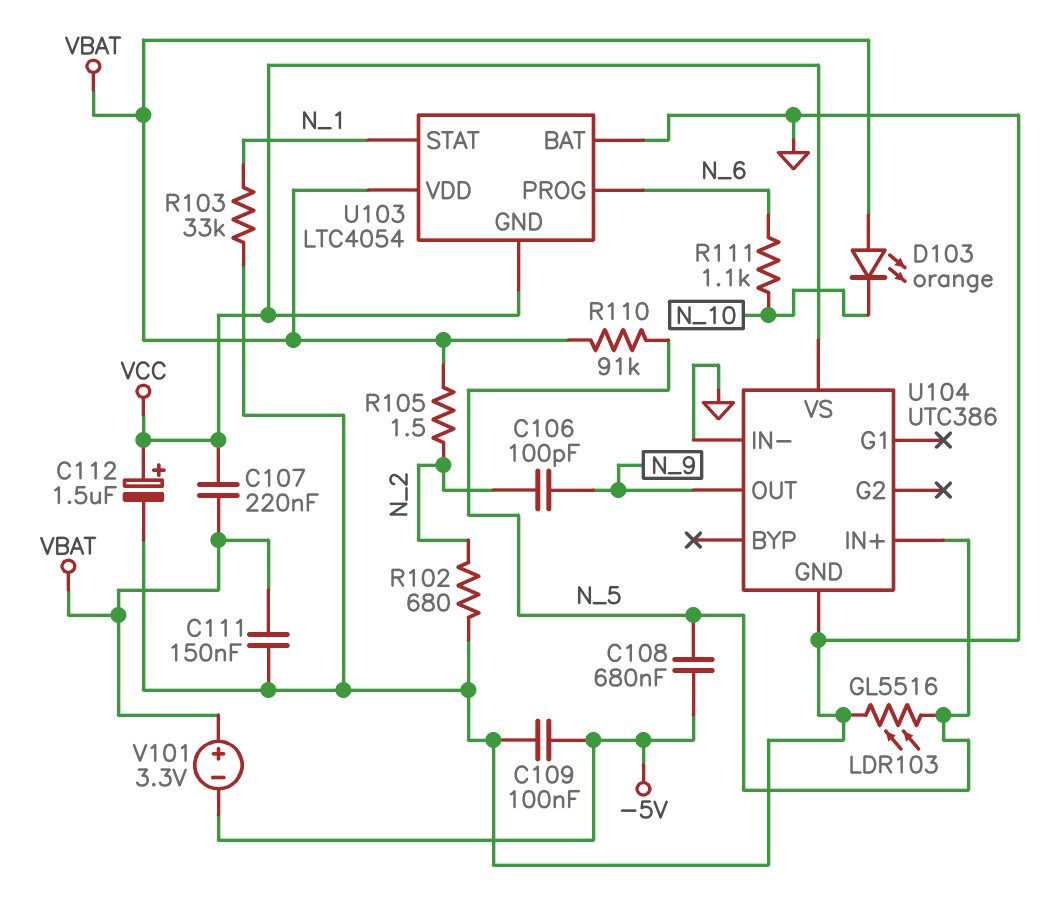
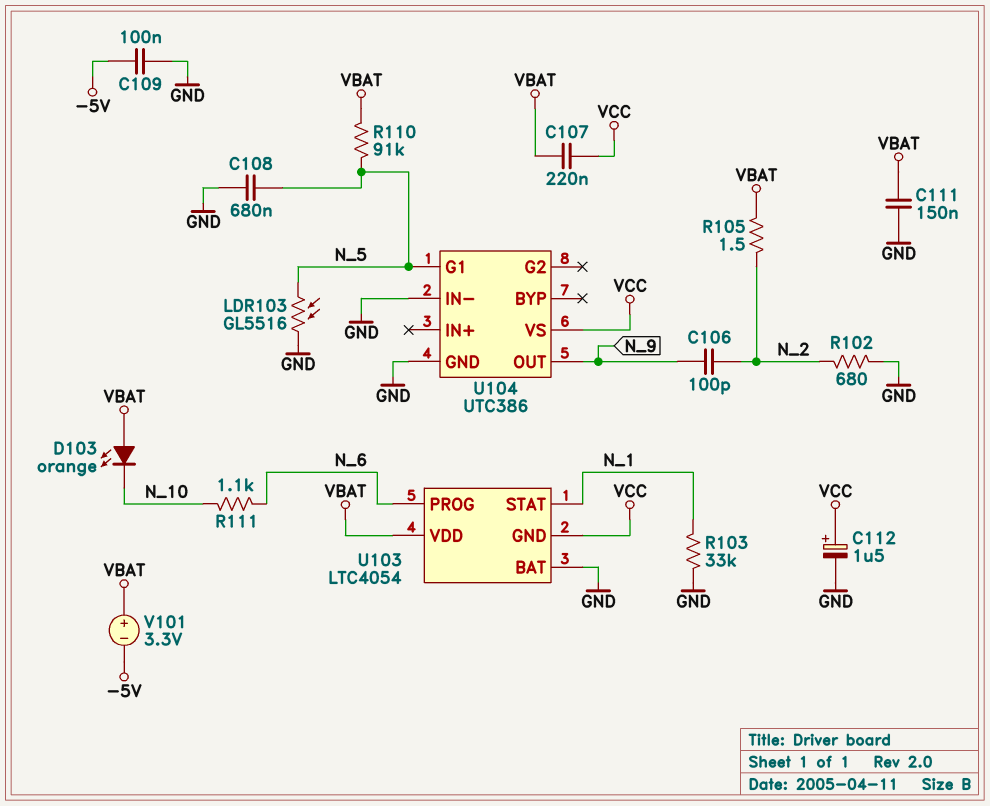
C108: 680nF (-5V, N_5) -> 680nF (GND, N_5)
U104 pin G1: none -> N_5
U104 pin IN+: N_5 -> none

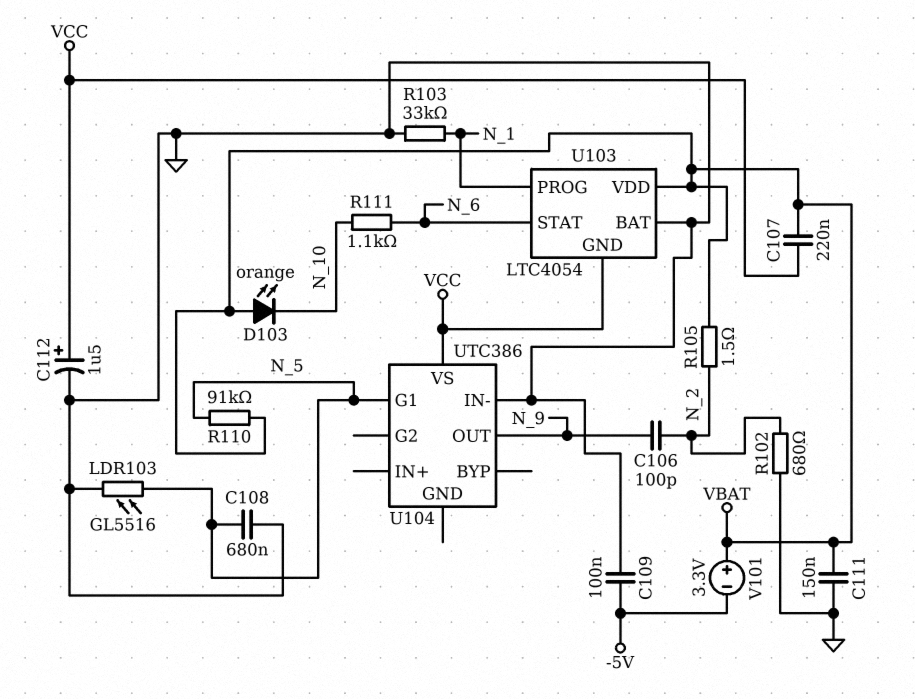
U103 pin PROG: N_6 -> N_1
U103 pin STAT: N_1 -> N_6
U104 pin GND: GND -> none

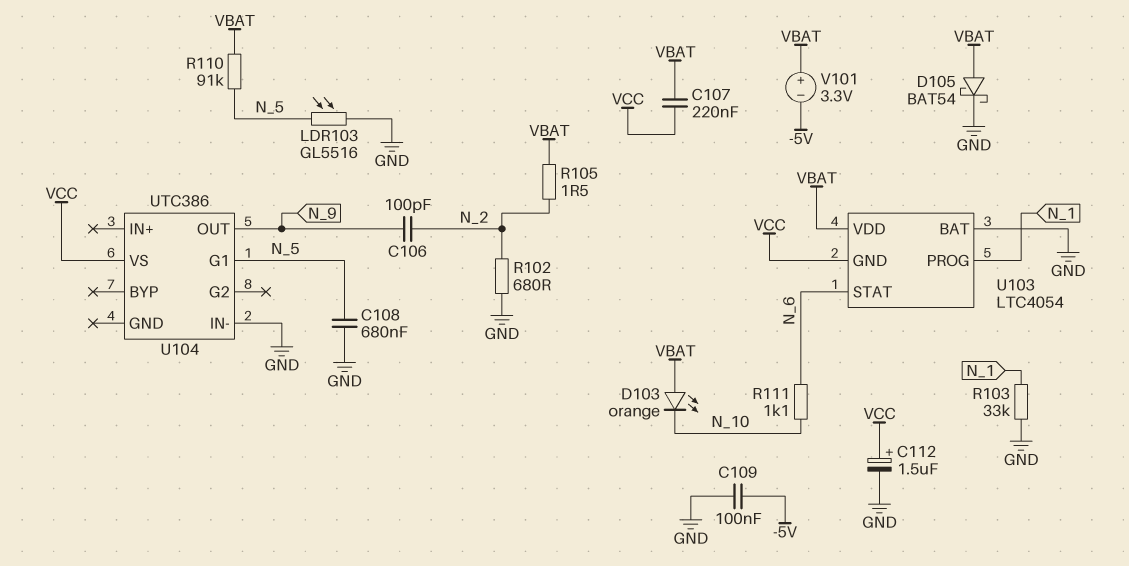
C111: 150nF (GND, VBAT) -> none
D105: none -> schottky BAT54 (A VBAT, K GND)

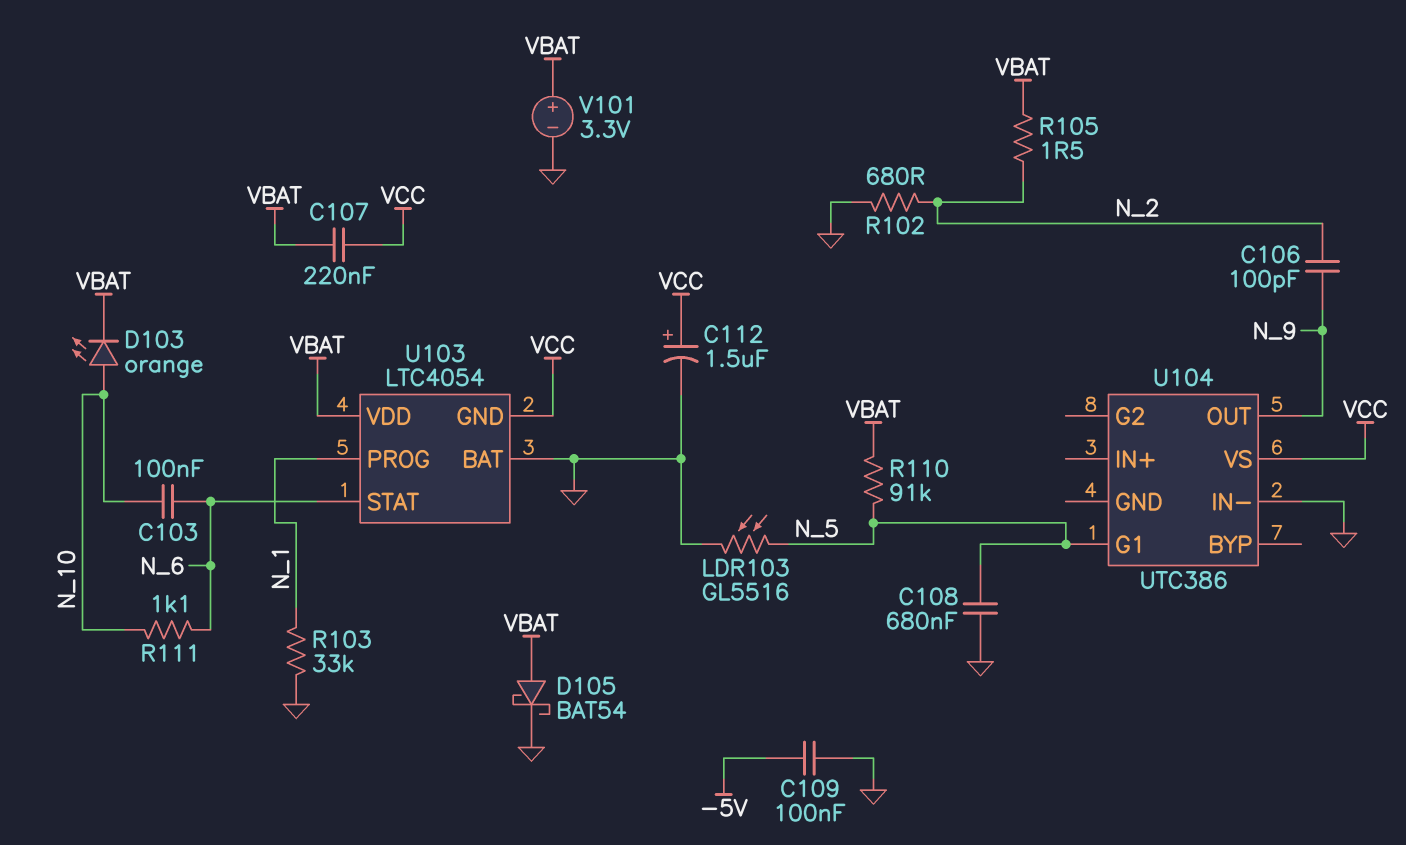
C103: none -> 100nF (N_6, N_10)
D103: LED orange (A VBAT, K N_10) -> LED orange (A N_10, K VBAT)
V101: 3.3V (plus VBAT, minus -5V) -> 3.3V (plus VBAT, minus GND)

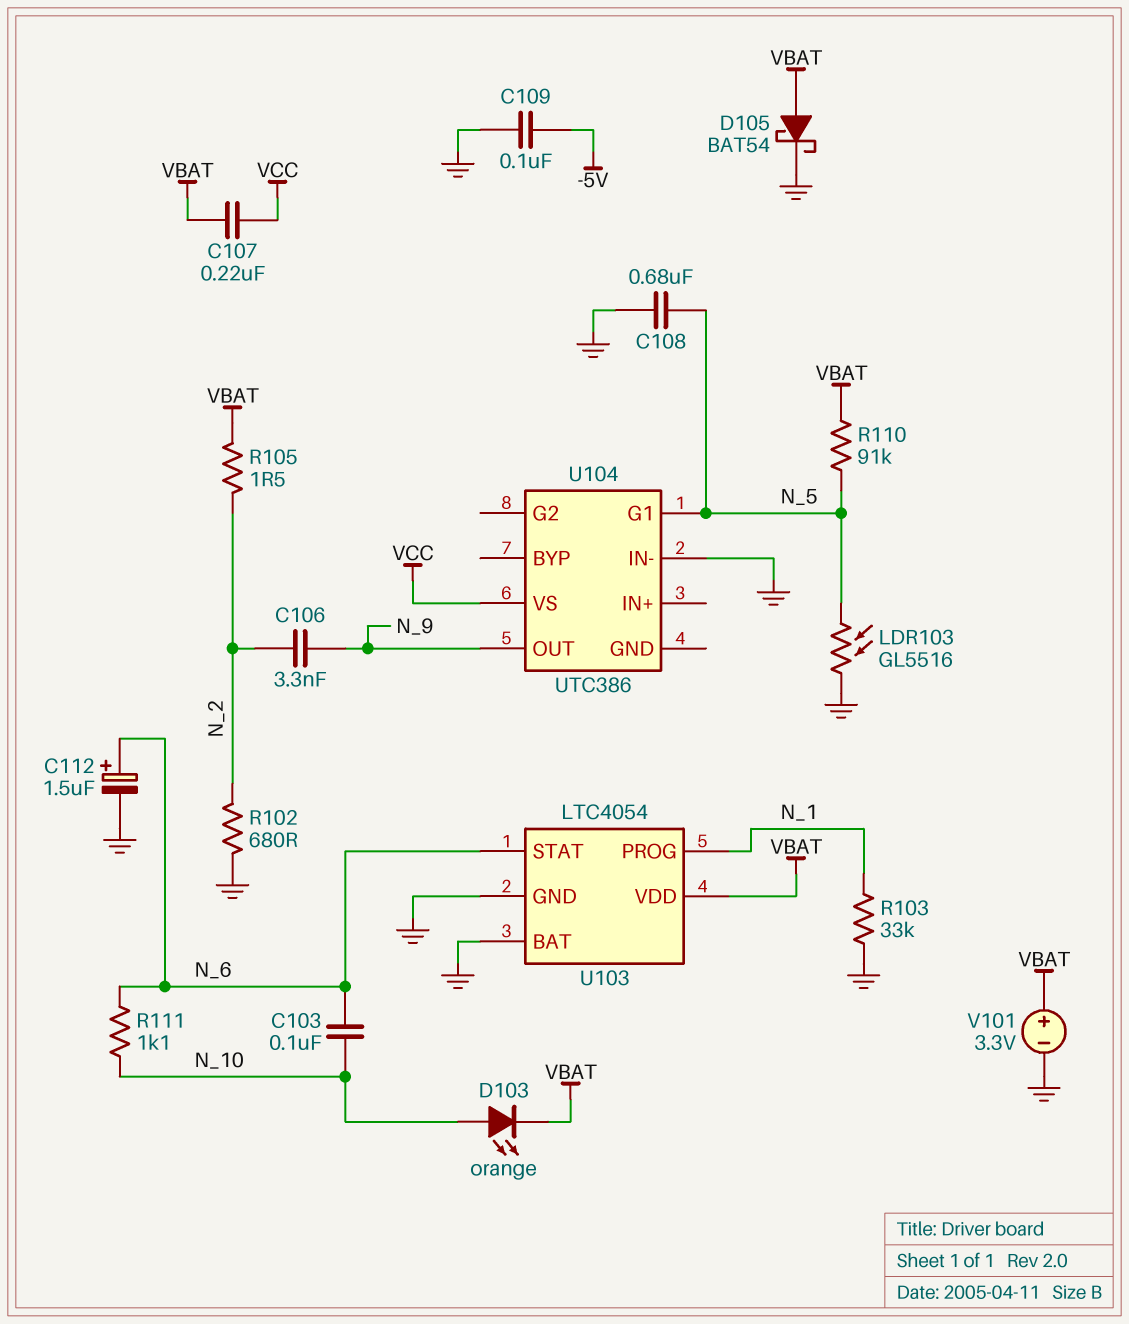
C106: 100pF (N_2, N_9) -> 3.3nF (N_2, N_9)
C112: 1.5uF (plus VCC, minus GND) -> 1.5uF (plus N_6, minus GND)
U103 pin GND: VCC -> GND

